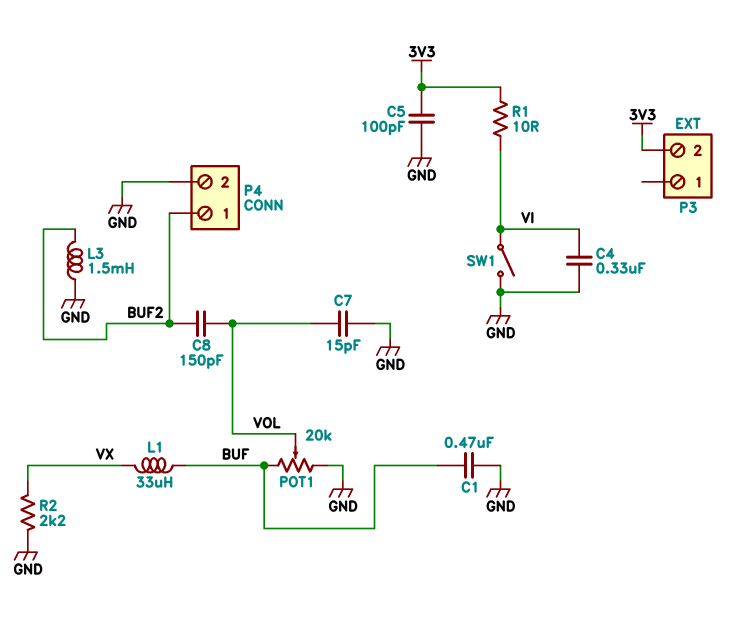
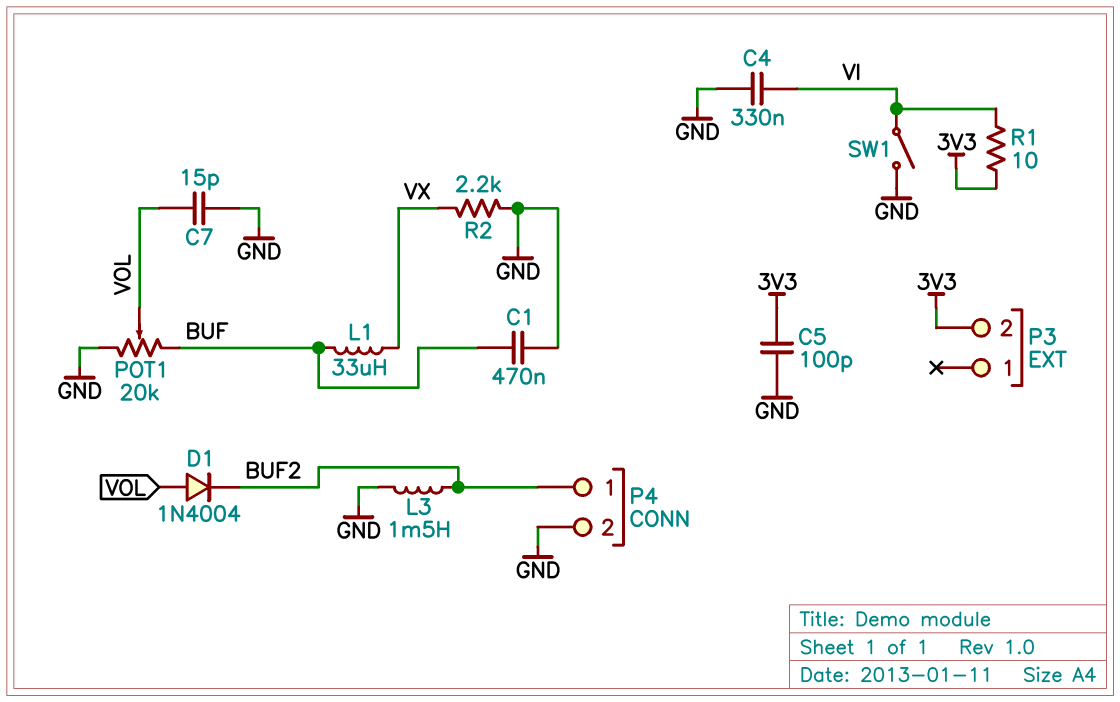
C8: 150pF (BUF2, VOL) -> none
D1: none -> diode 1N4004 (A VOL, K BUF2)

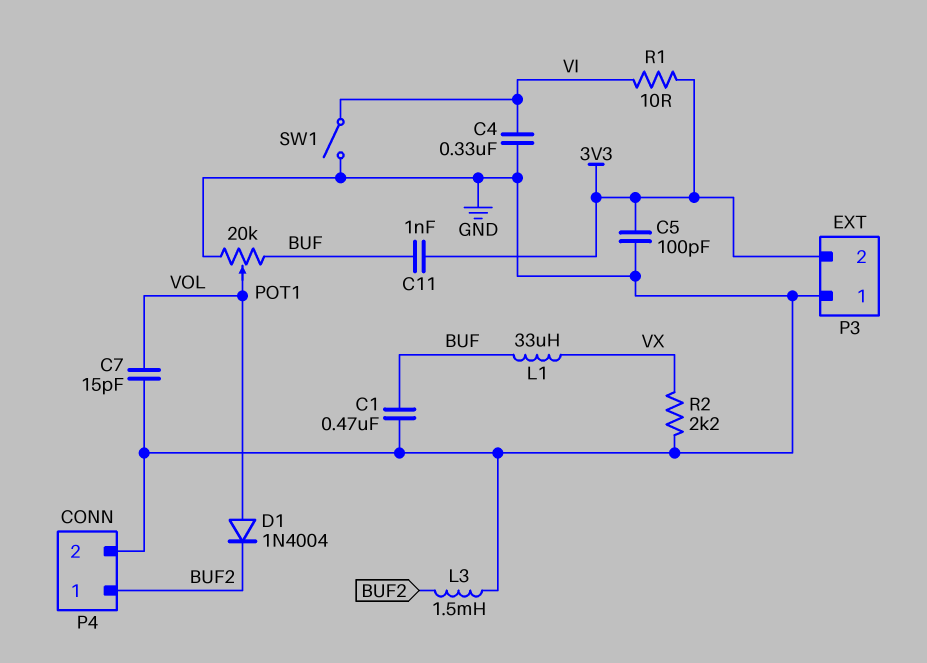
C11: none -> 1nF (3V3, BUF)
P3 pin 1: none -> GND

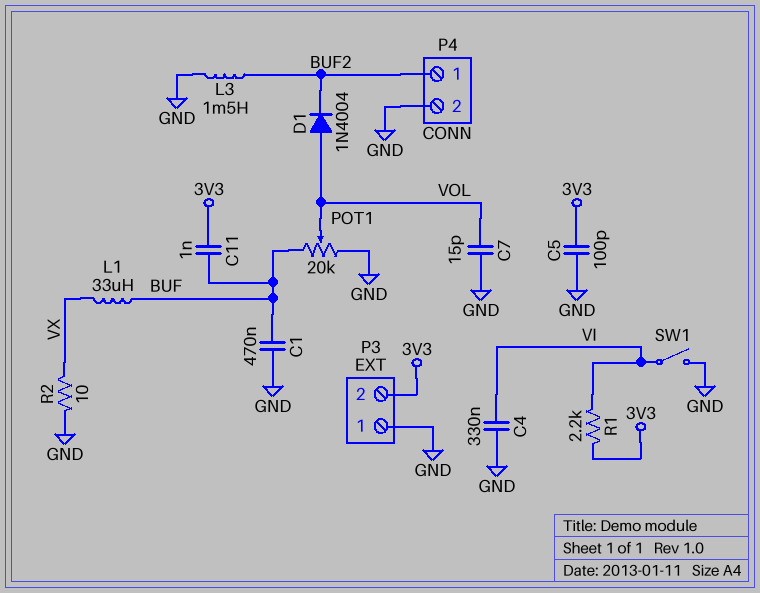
R1: 10 (3V3, VI) -> 2.2k (3V3, VI)
R2: 2.2k (GND, VX) -> 10 (GND, VX)

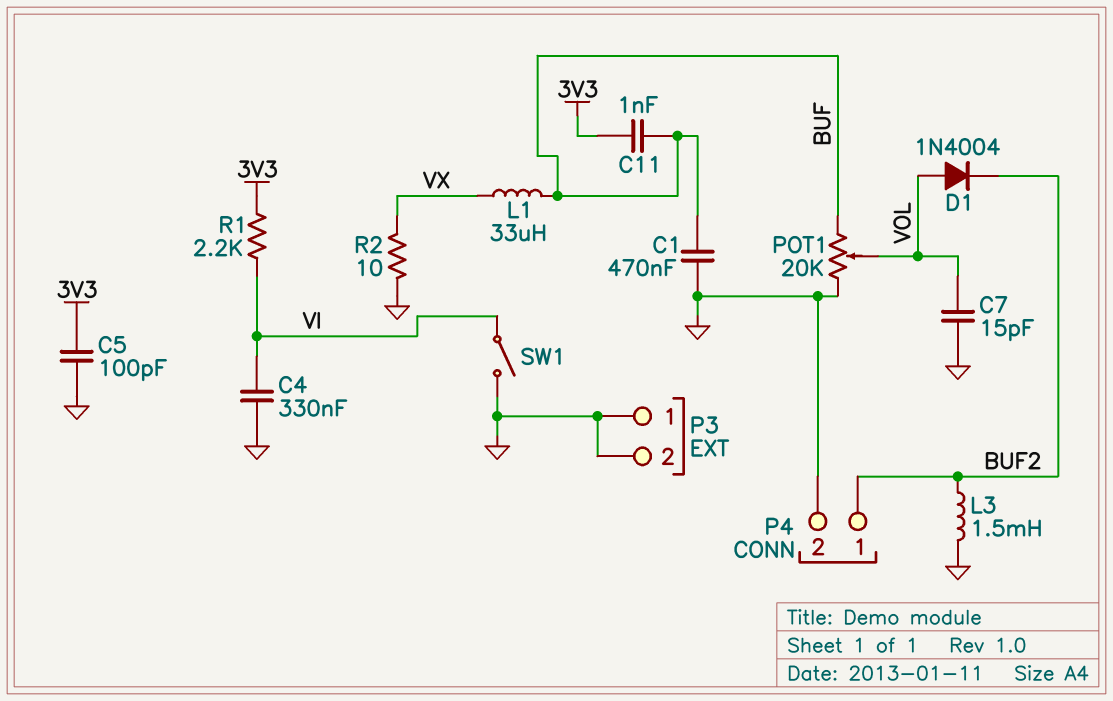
P3 pin 2: 3V3 -> GND

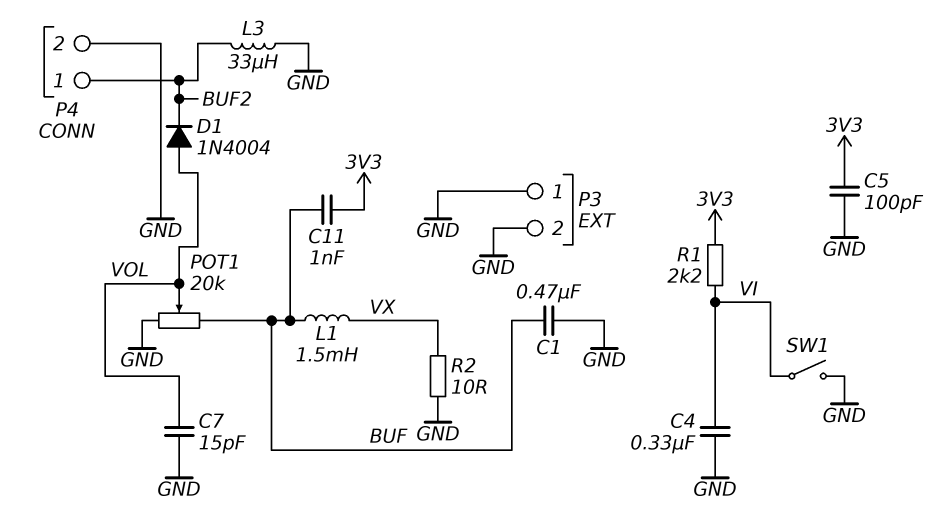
L1: 33uH (BUF, VX) -> 1.5mH (BUF, VX)
L3: 1.5mH (BUF2, GND) -> 33uH (BUF2, GND)

